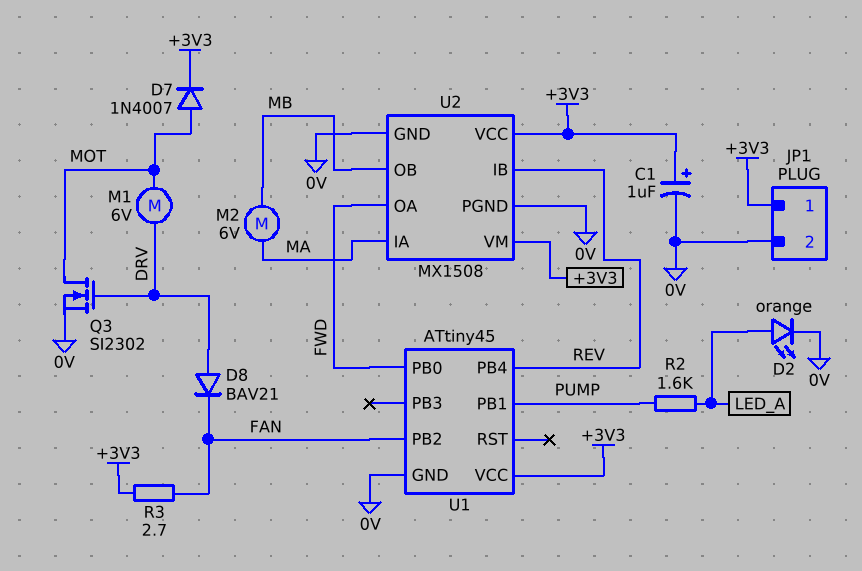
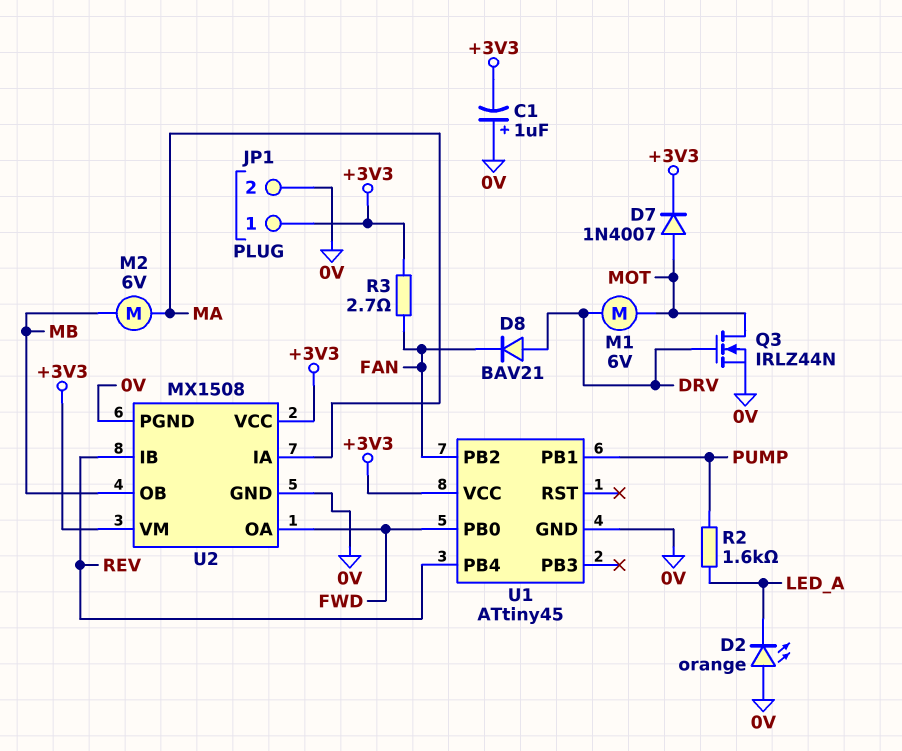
C1: 1uF (plus +3V3, minus 0V) -> 1uF (plus 0V, minus +3V3)
D2: LED orange (A LED_A, K 0V) -> LED orange (A 0V, K LED_A)
Q3: NMOS SI2302 (G DRV, D MOT, S 0V) -> NMOS IRLZ44N (G DRV, D MOT, S 0V)

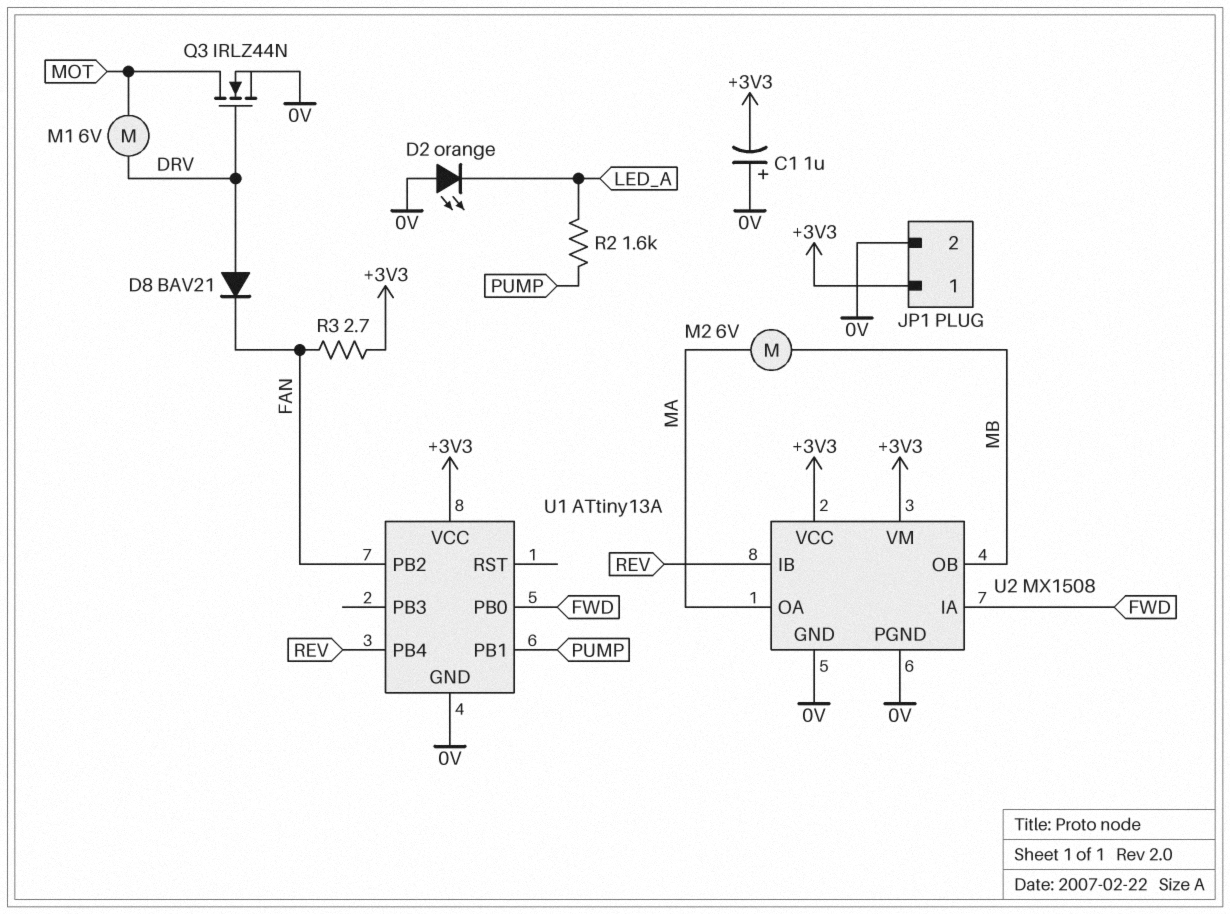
D7: diode 1N4007 (A MOT, K +3V3) -> none
U1: ATtiny45 -> ATtiny13A
U2 pin IA: MA -> FWD
U2 pin OA: FWD -> MA

